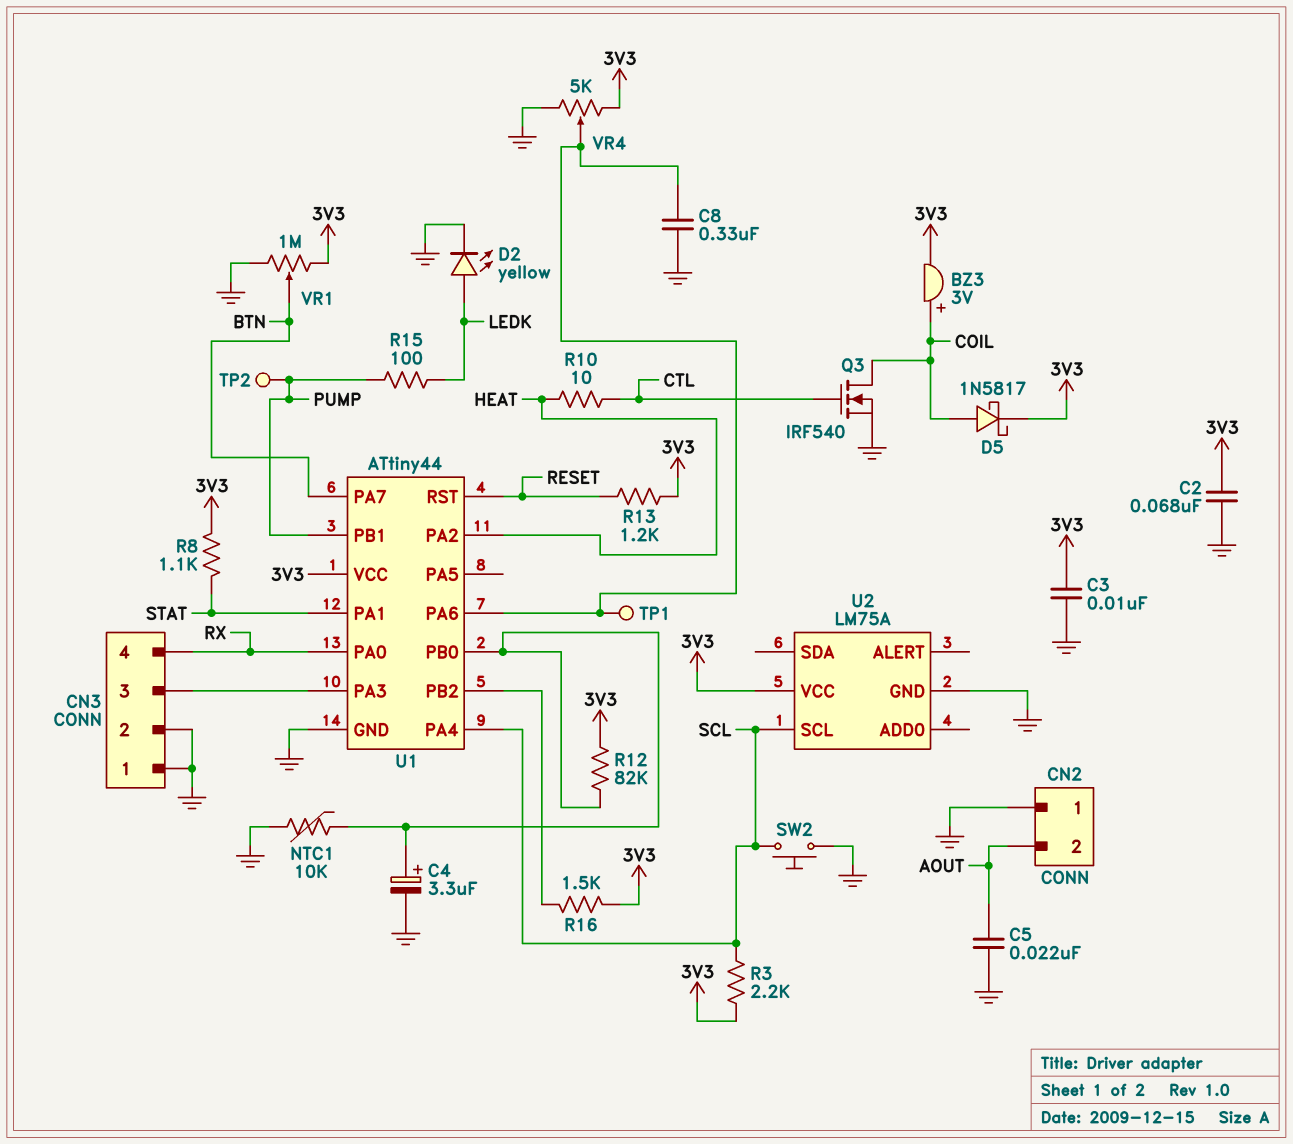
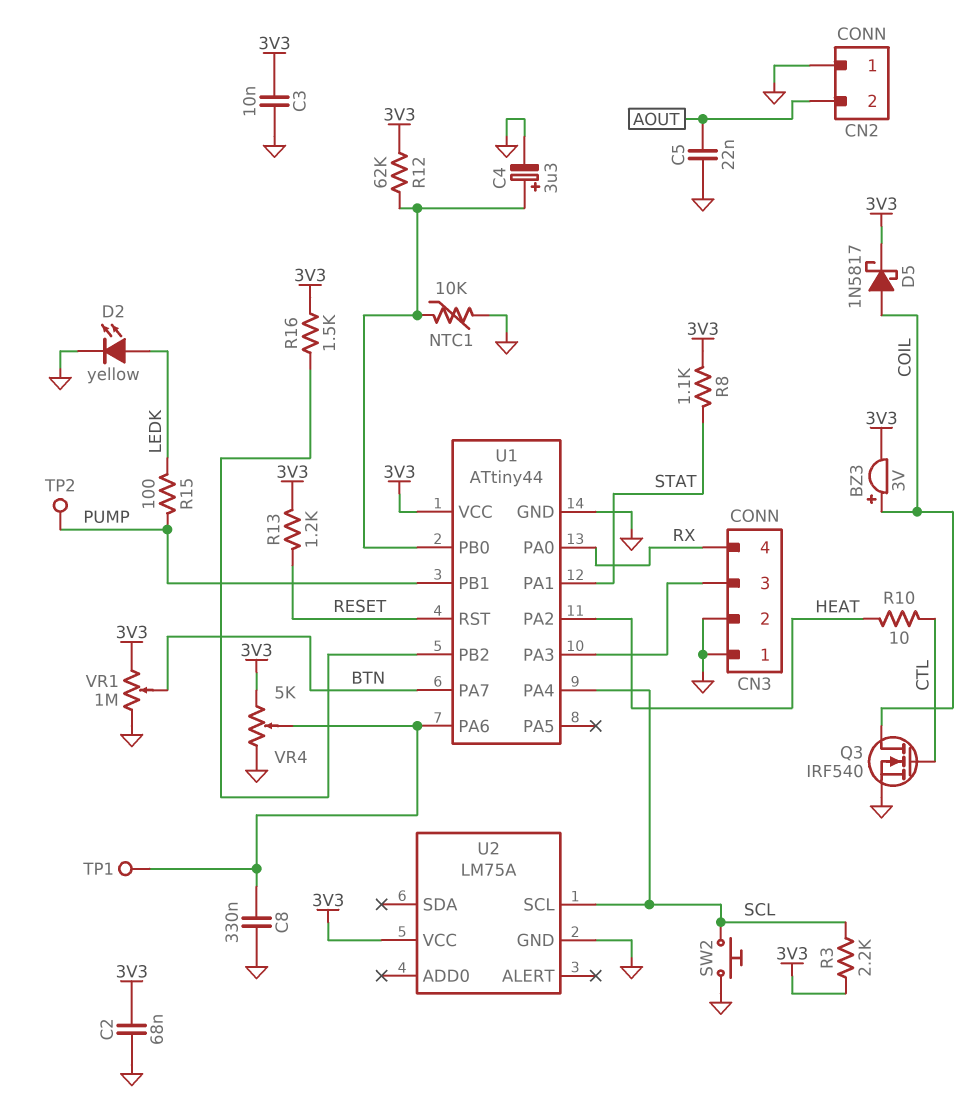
R12: 82k (3V3, U1/PB0) -> 62k (3V3, U1/PB0)

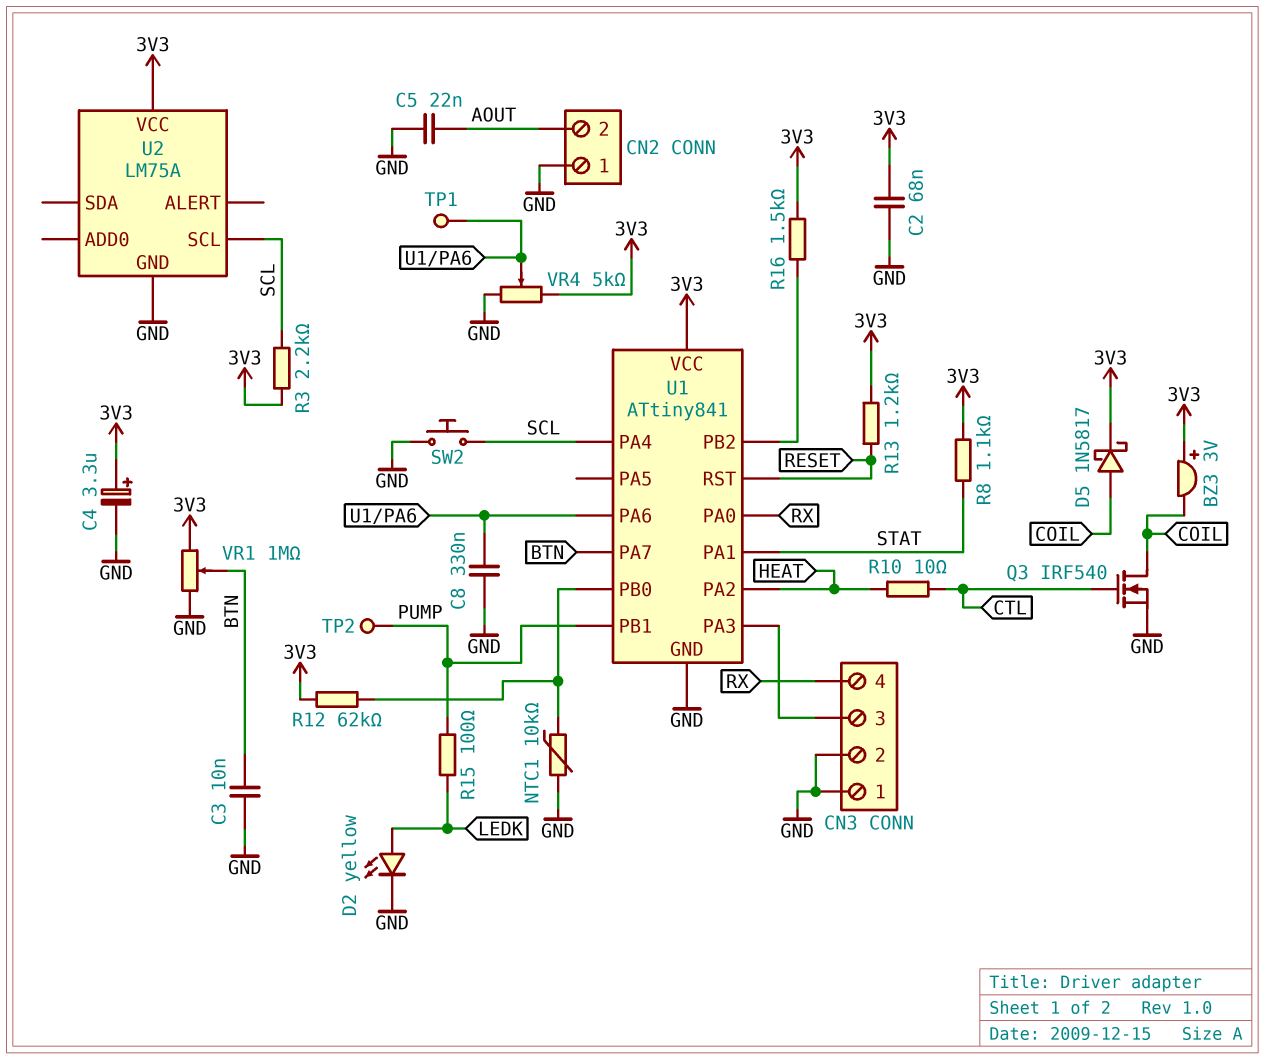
BZ3: buzzer 3V (plus COIL, minus 3V3) -> buzzer 3V (plus 3V3, minus COIL)
C3: 10nF (3V3, GND) -> 10nF (BTN, GND)
C4: 3.3uF (plus U1/PB0, minus GND) -> 3.3uF (plus 3V3, minus GND)
U1: ATtiny44 -> ATtiny841

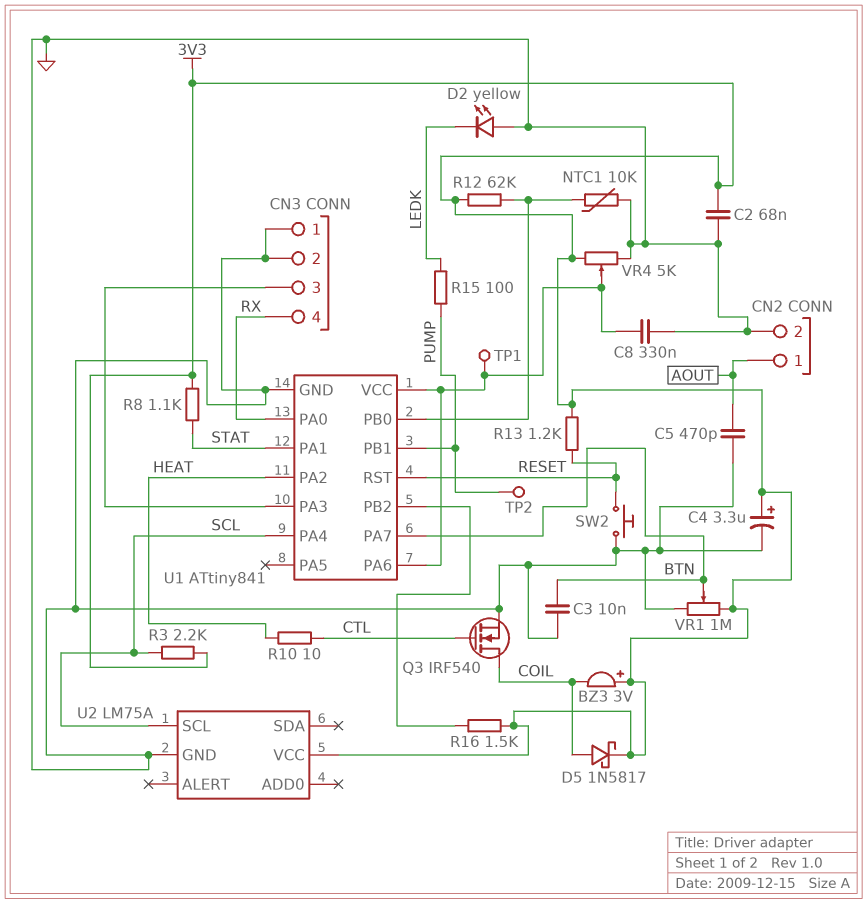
C5: 22nF (AOUT, GND) -> 470pF (AOUT, GND)
CN2 pin 1: GND -> AOUT
CN2 pin 2: AOUT -> GND
D2: LED yellow (A LEDK, K GND) -> LED yellow (A GND, K LEDK)
SW2: button (GND, SCL) -> button (GND, RESET)
U1 pin VCC: 3V3 -> U1/PA6

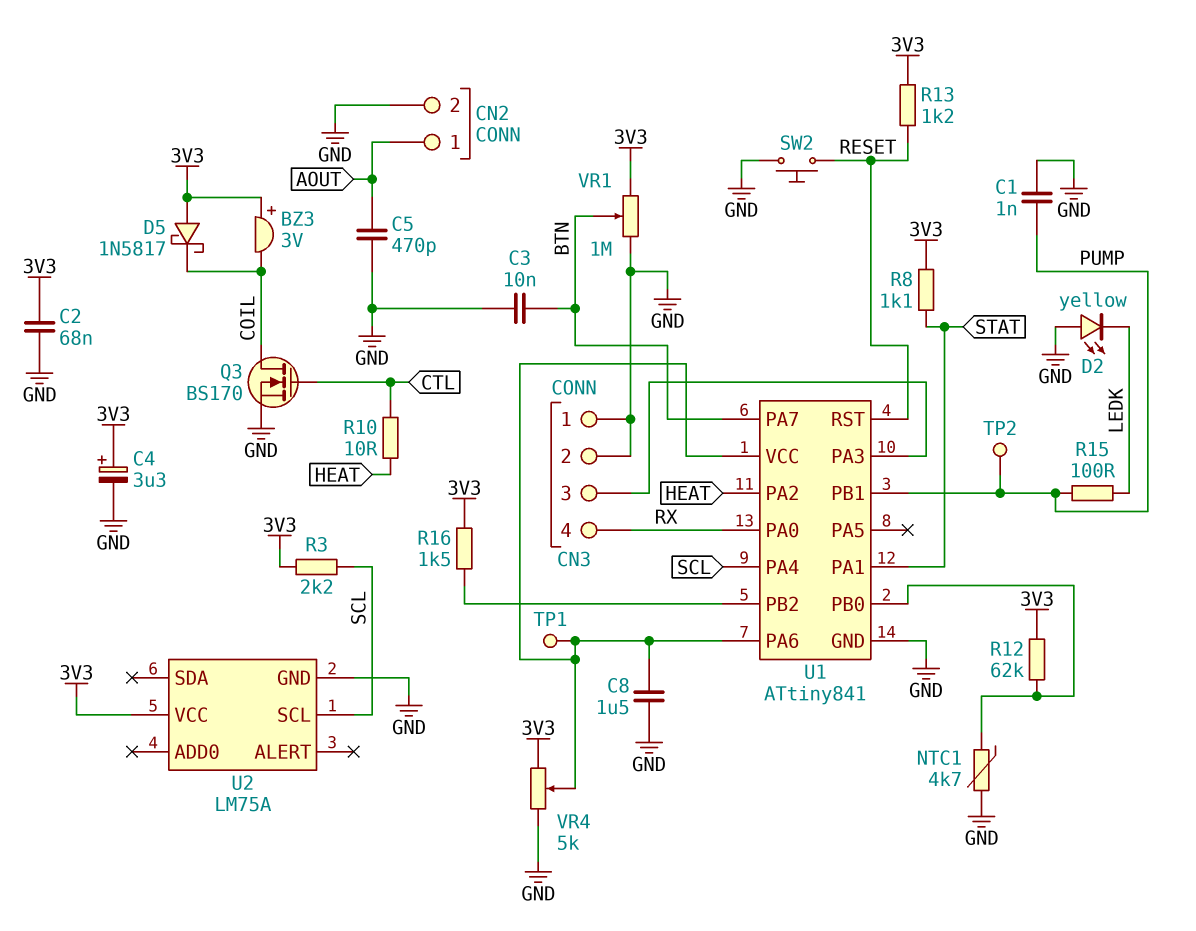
C1: none -> 1nF (GND, PUMP)
C8: 330nF (GND, U1/PA6) -> 1.5uF (GND, U1/PA6)
D5: schottky 1N5817 (A COIL, K 3V3) -> schottky 1N5817 (A 3V3, K COIL)
NTC1: 10k (GND, U1/PB0) -> 4.7k (GND, U1/PB0)
Q3: NMOS IRF540 (G CTL, D COIL, S GND) -> NMOS BS170 (G CTL, D COIL, S GND)

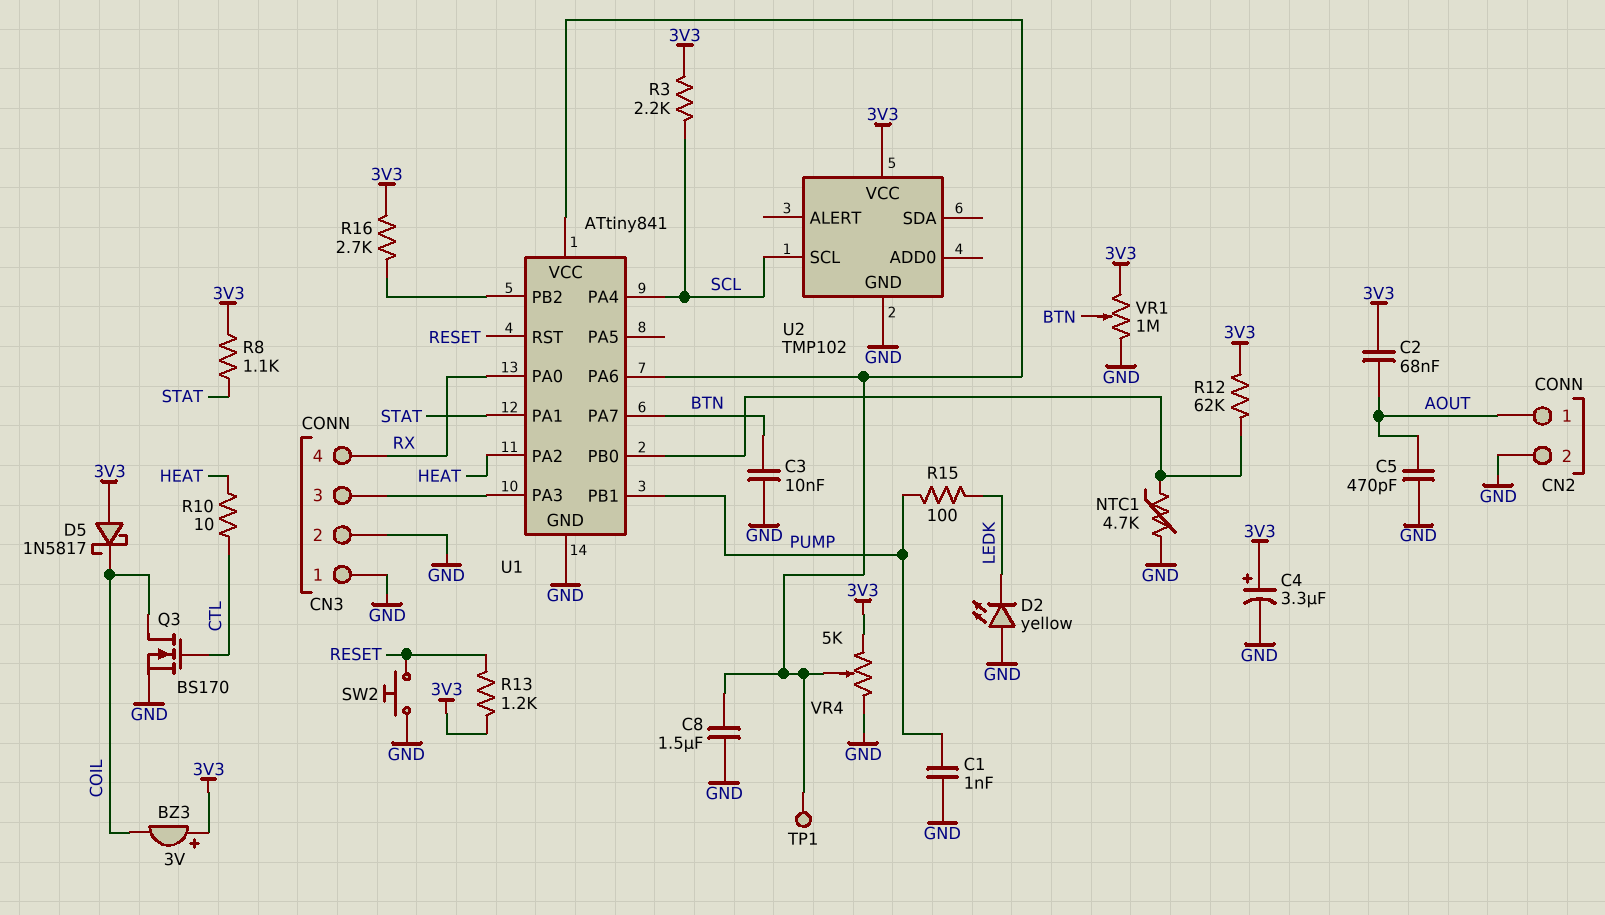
C2: 68nF (3V3, GND) -> 68nF (3V3, AOUT)
R16: 1.5k (3V3, U1/PB2) -> 2.7k (3V3, U1/PB2)
TP2: test point (PUMP) -> none
U2: LM75A -> TMP102

